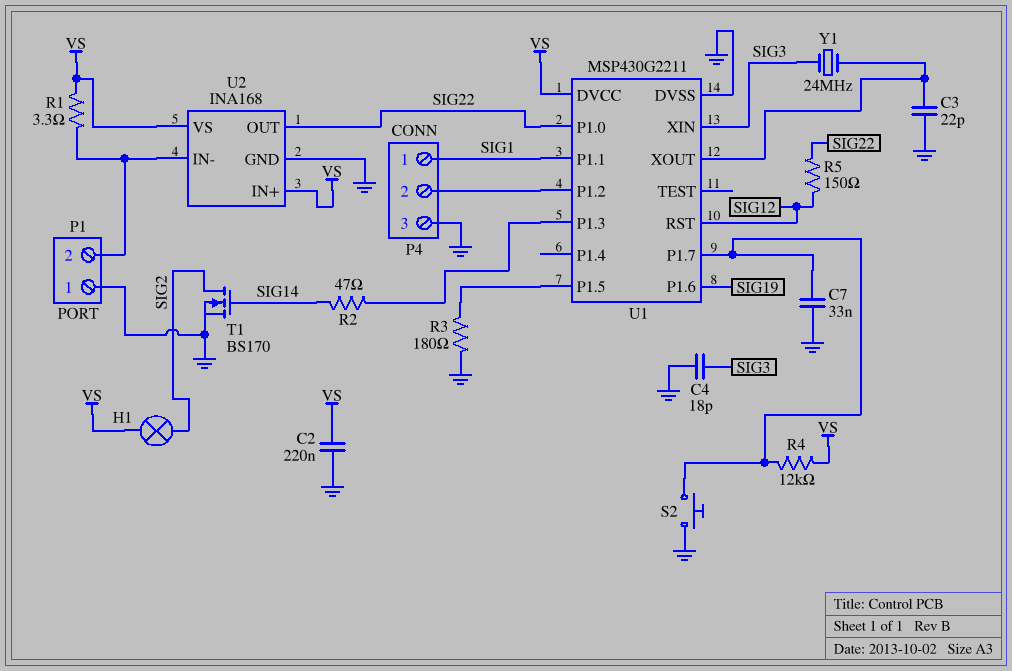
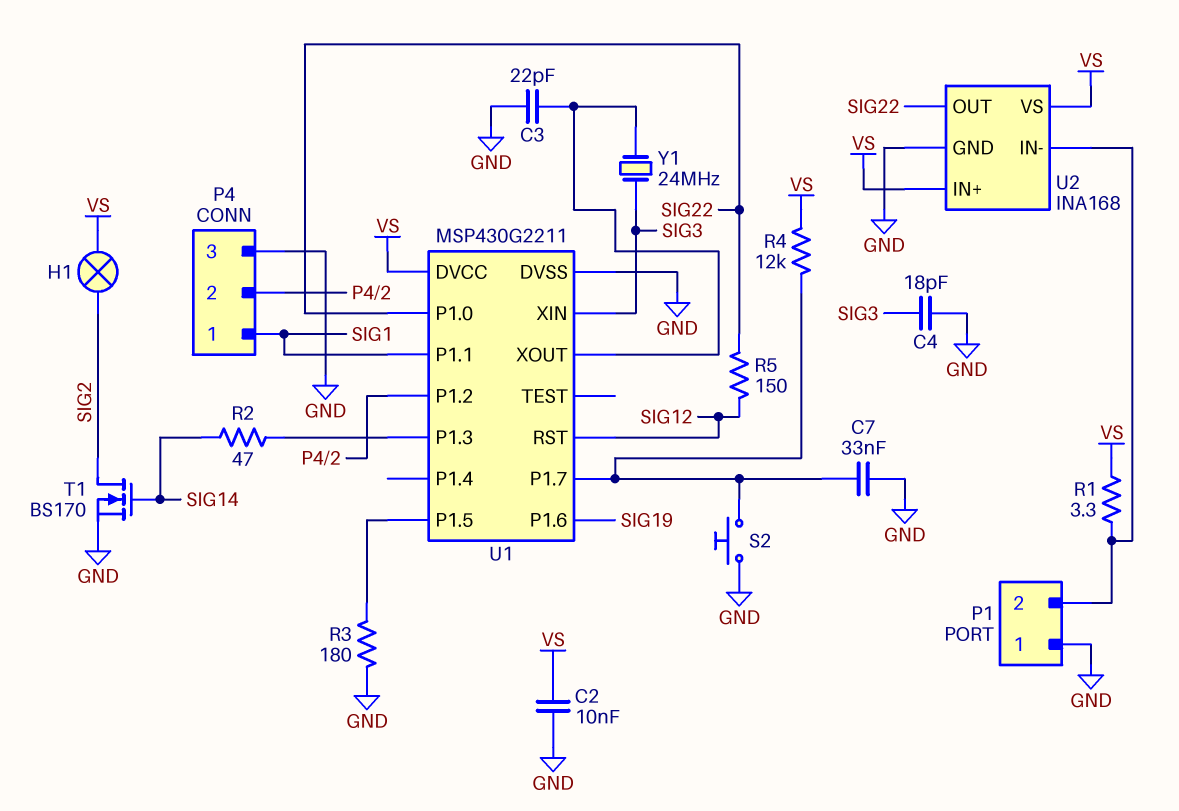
C2: 220nF (GND, VS) -> 10nF (GND, VS)

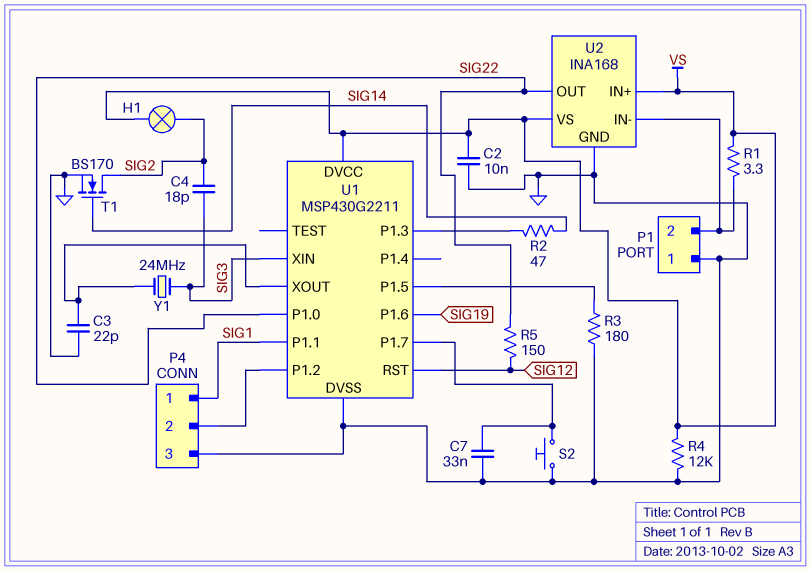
C4: 18pF (GND, SIG3) -> 18pF (SIG2, SIG3)
R4: 12k (U1/P1.7, VS) -> 12k (GND, VS)

